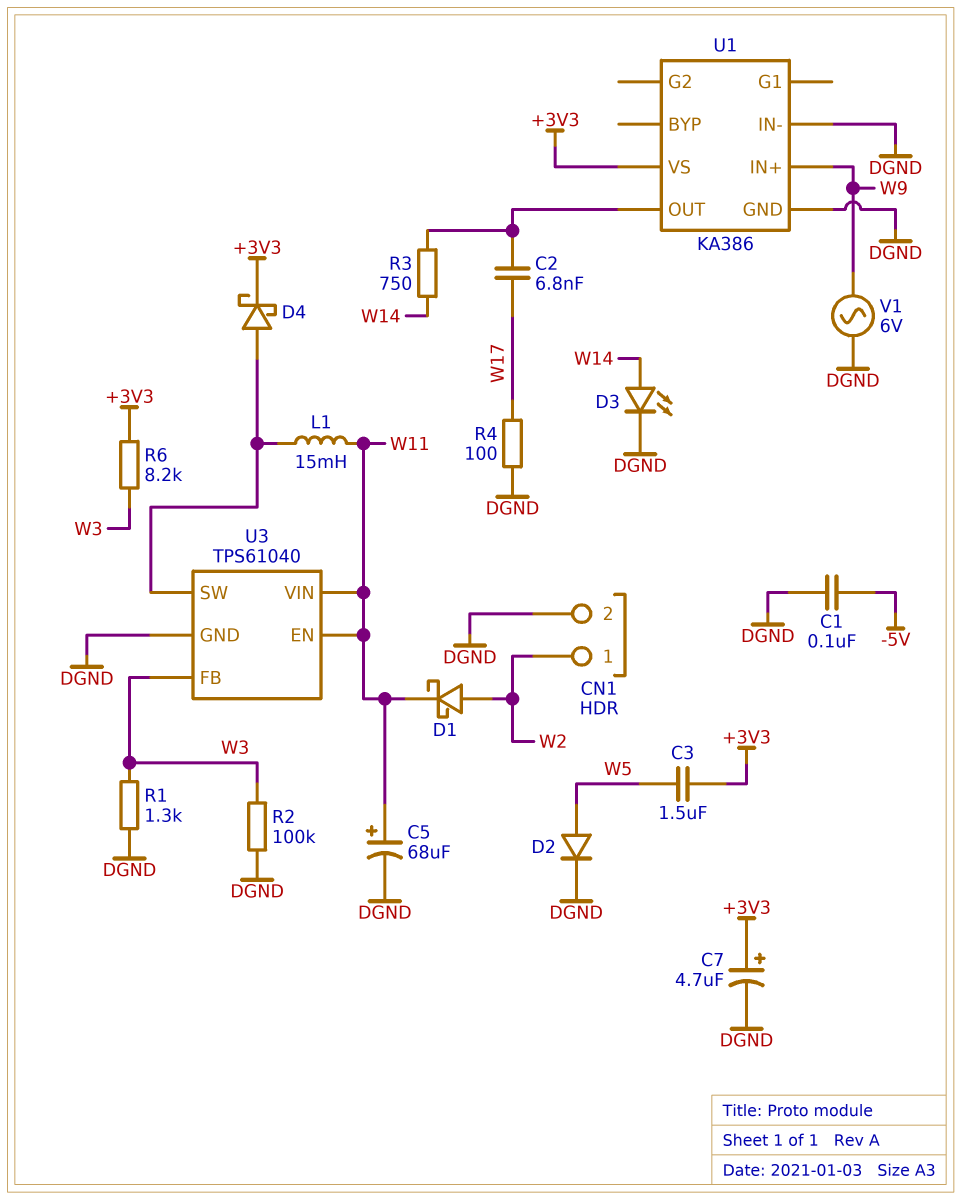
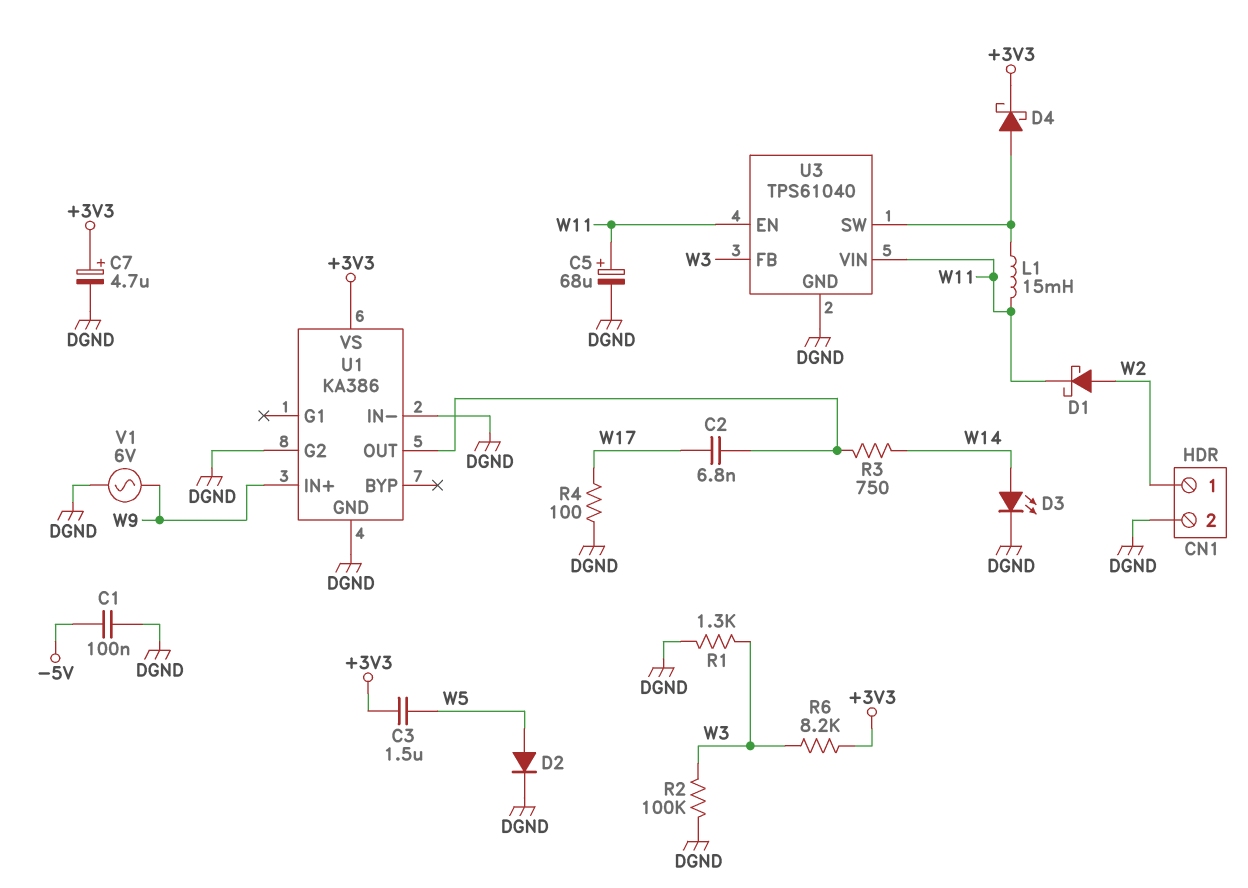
U1 pin G2: none -> DGND

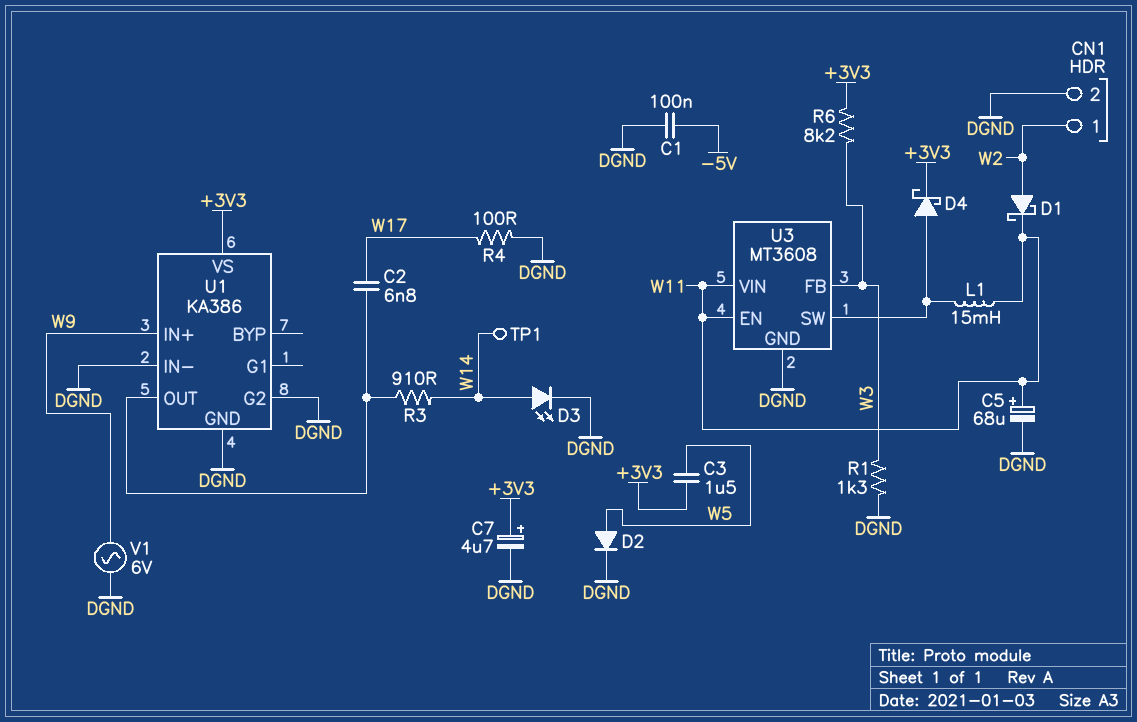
R2: 100k (DGND, W3) -> none
R3: 750 (U1/OUT, W14) -> 910 (U1/OUT, W14)
TP1: none -> test point (W14)
U3: TPS61040 -> MT3608

